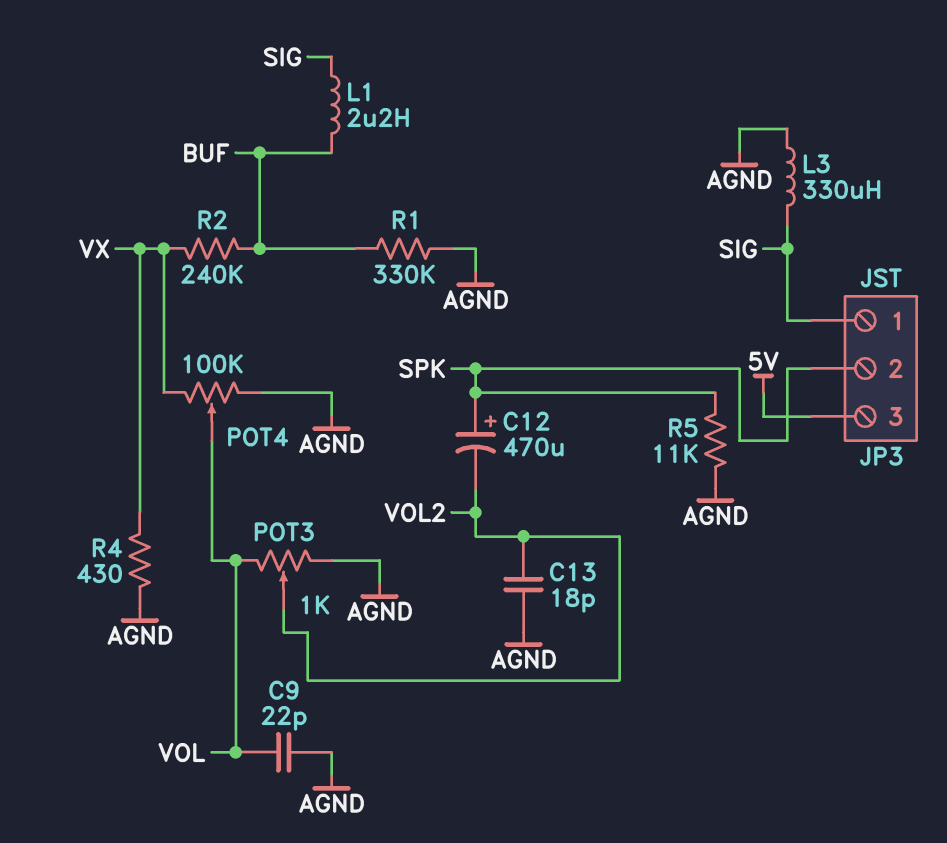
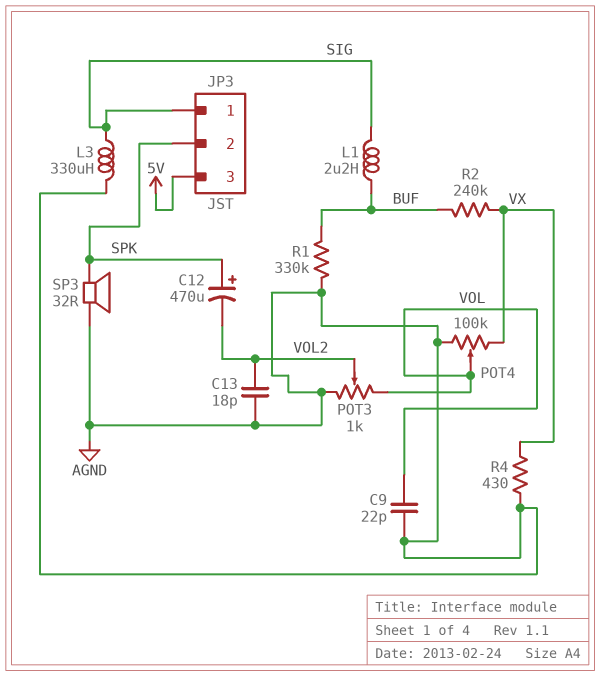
R5: 11k (AGND, SPK) -> none
SP3: none -> speaker 32R (AGND, SPK)

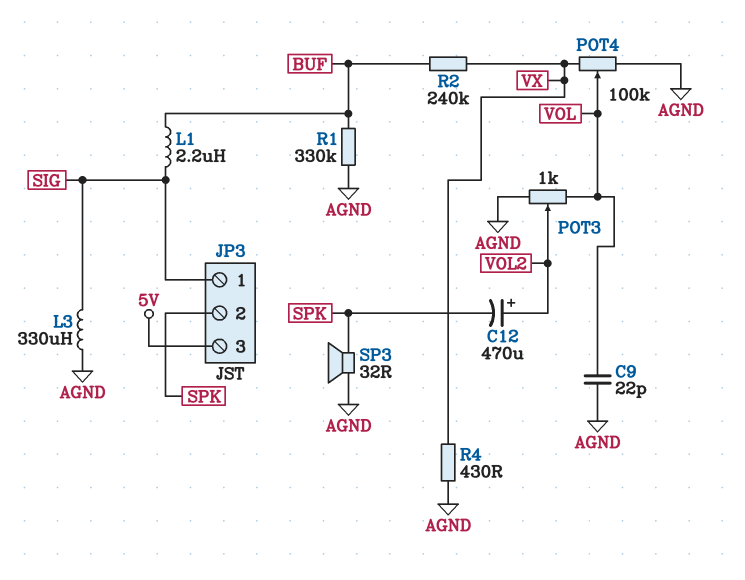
C12: 470uF (plus SPK, minus VOL2) -> 470uF (plus VOL2, minus SPK)
C13: 18pF (AGND, VOL2) -> none

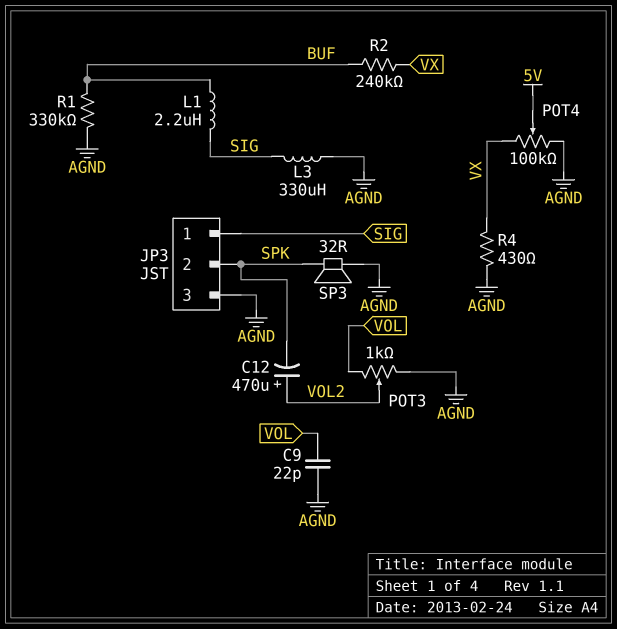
JP3 pin 3: 5V -> AGND
POT4: 100k (AGND, VX, wiper VOL) -> 100k (AGND, VX, wiper 5V)

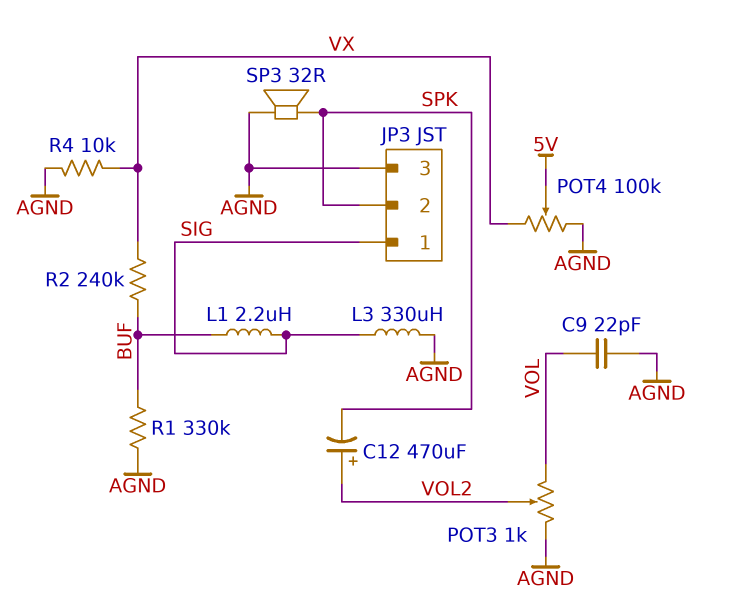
R4: 430 (AGND, VX) -> 10k (AGND, VX)

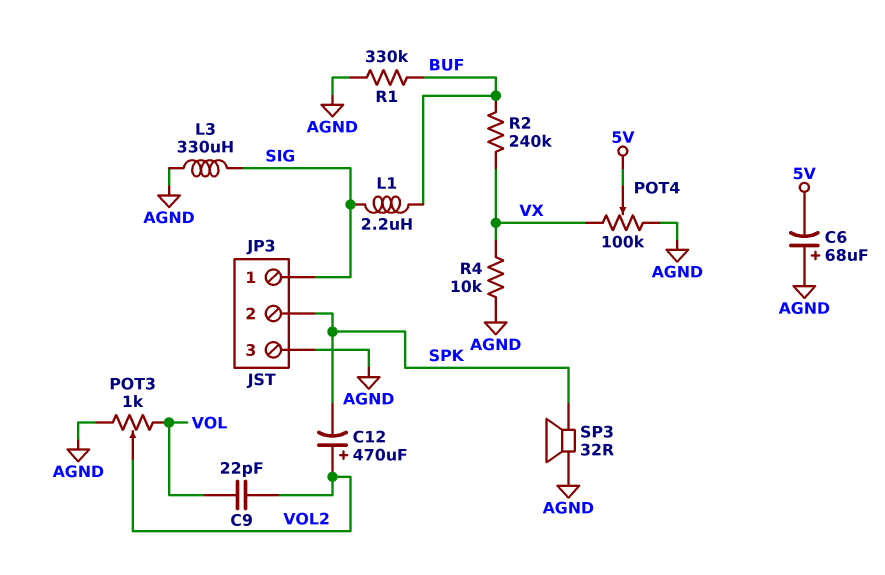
C6: none -> 68uF (plus AGND, minus 5V)
C9: 22pF (AGND, VOL) -> 22pF (VOL, VOL2)

